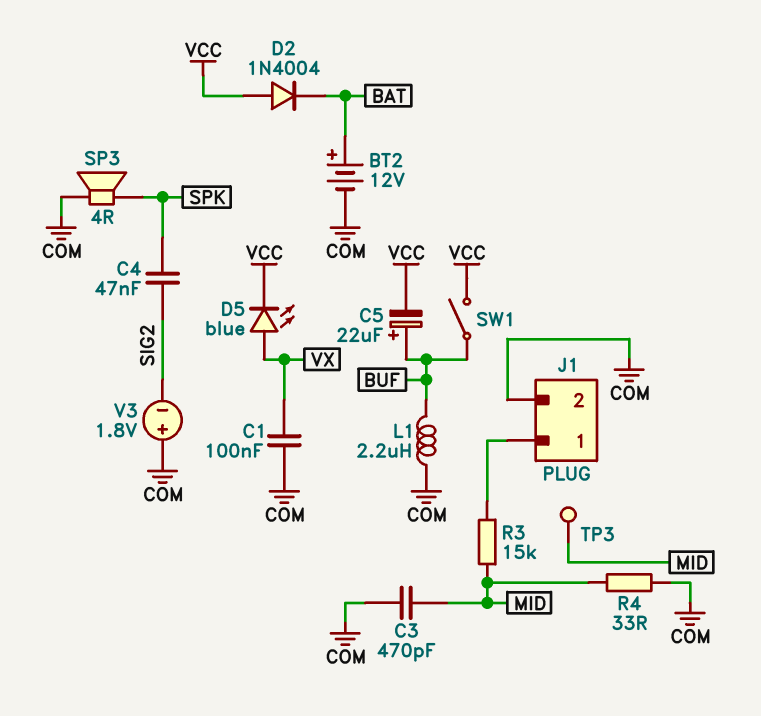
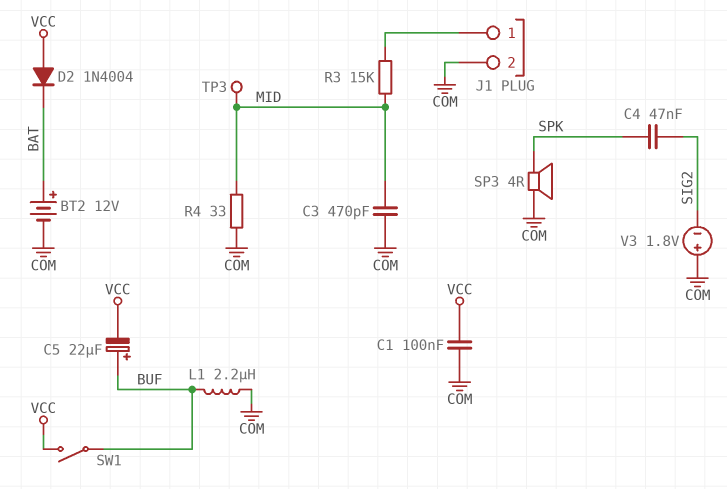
C1: 100nF (COM, VX) -> 100nF (COM, VCC)
D5: LED blue (A VX, K VCC) -> none

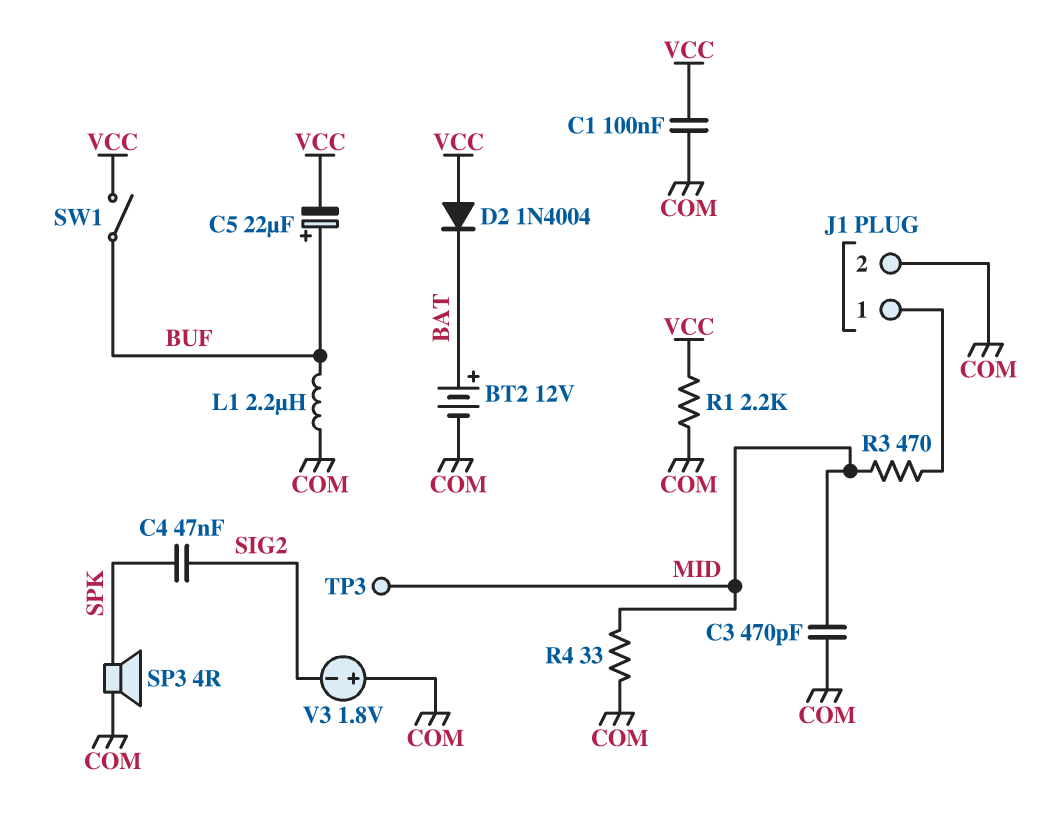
R1: none -> 2.2k (COM, VCC)
R3: 15k (J1/1, MID) -> 470 (J1/1, MID)

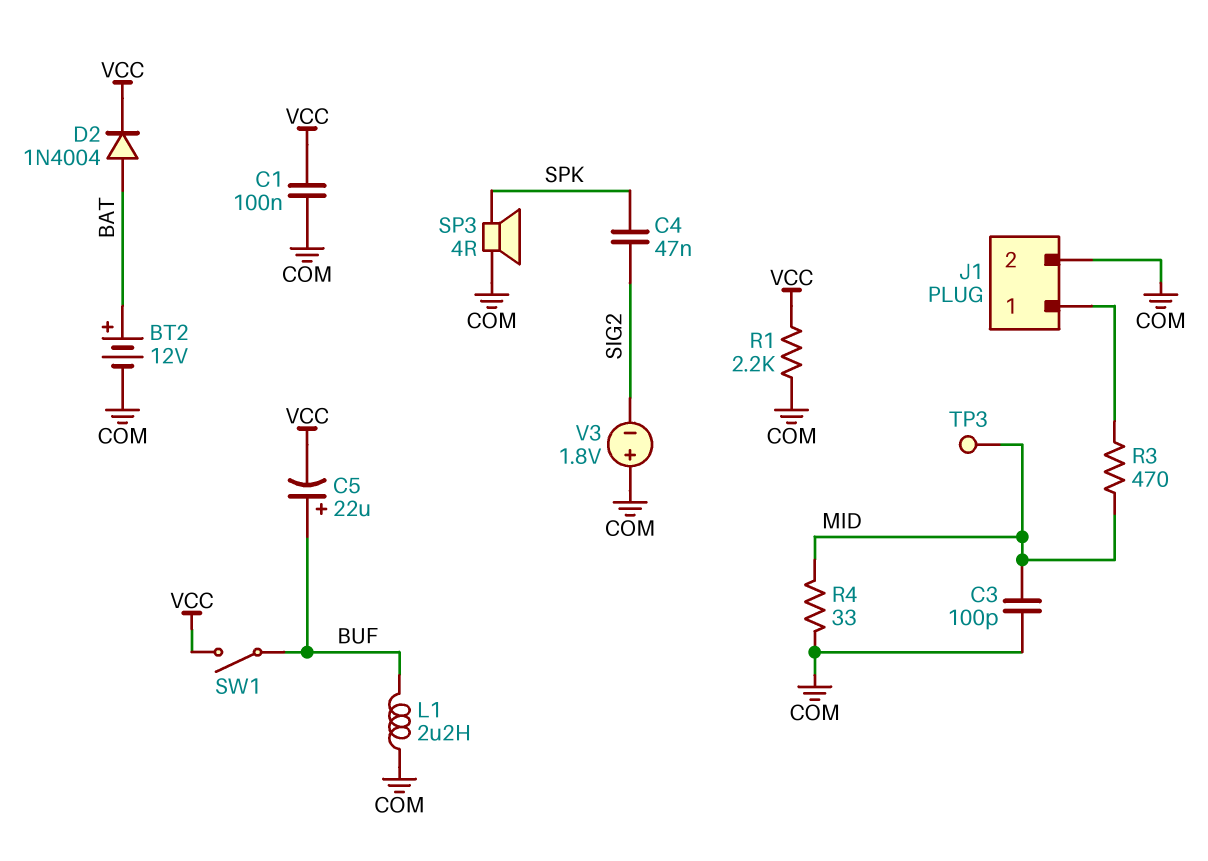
C3: 470pF (COM, MID) -> 100pF (COM, MID)
D2: diode 1N4004 (A VCC, K BAT) -> diode 1N4004 (A BAT, K VCC)

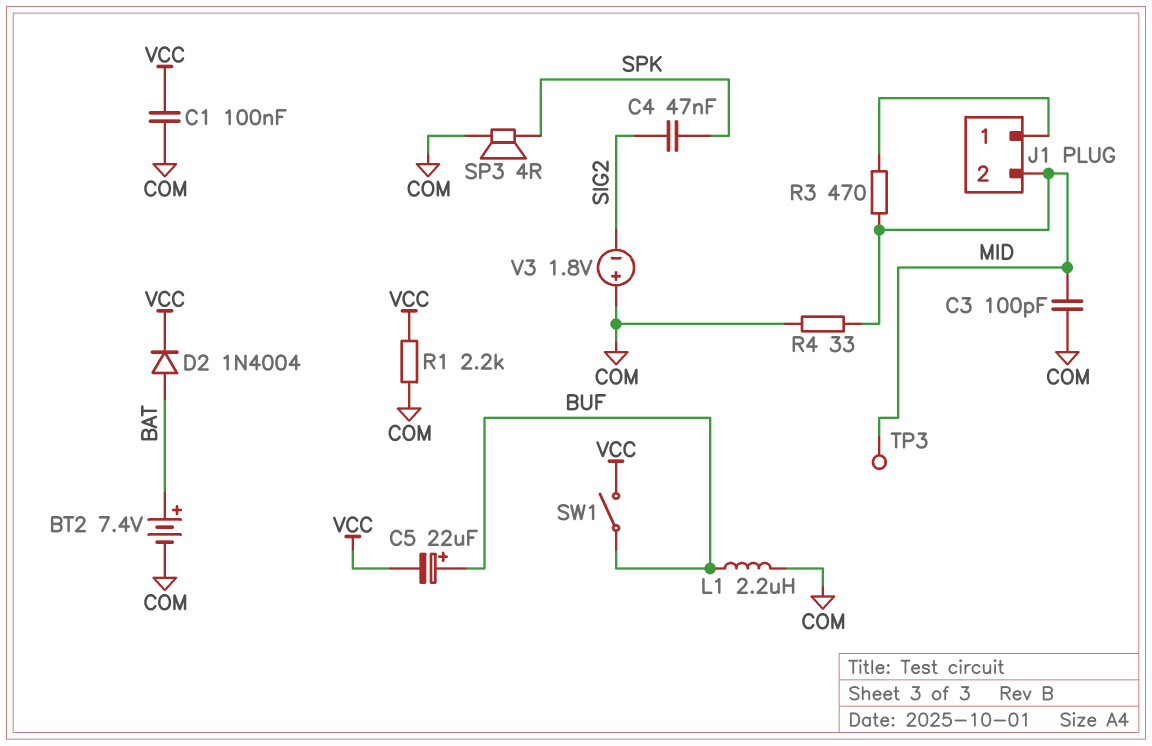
BT2: 12V (plus BAT, minus COM) -> 7.4V (plus BAT, minus COM)
J1 pin 2: COM -> MID

